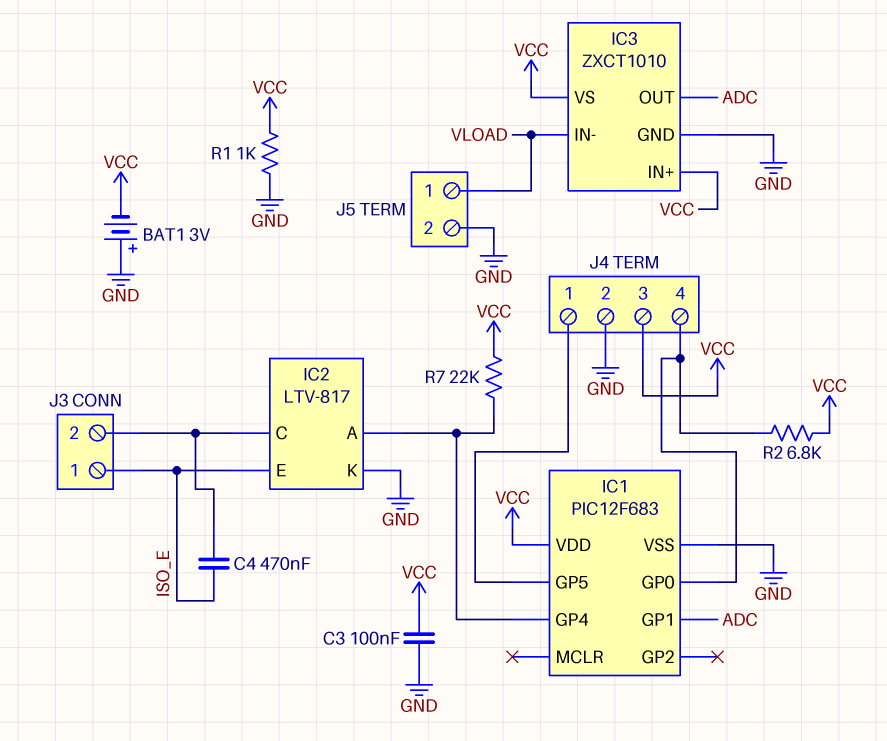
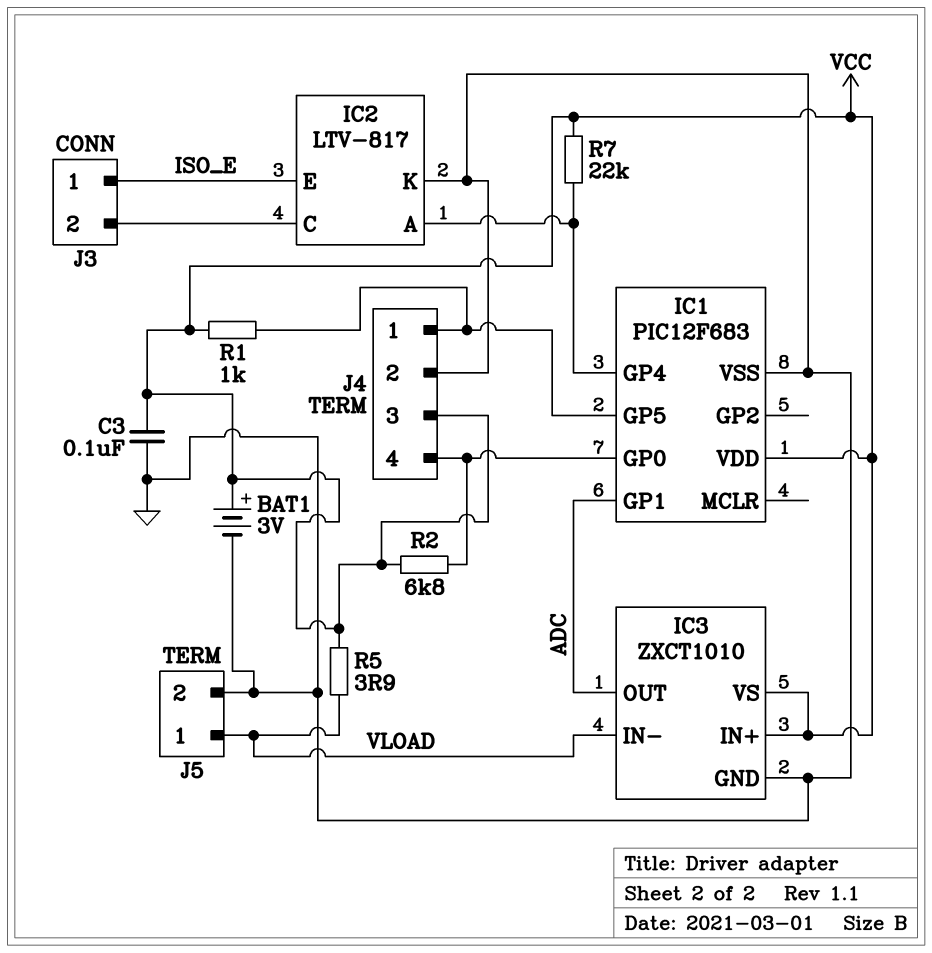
BAT1: 3V (plus GND, minus VCC) -> 3V (plus VCC, minus GND)
C4: 470nF (IC2/C, ISO_E) -> none
R1: 1k (GND, VCC) -> 1k (IC1/GP5, VCC)
R5: none -> 3.9 (VCC, VLOAD)

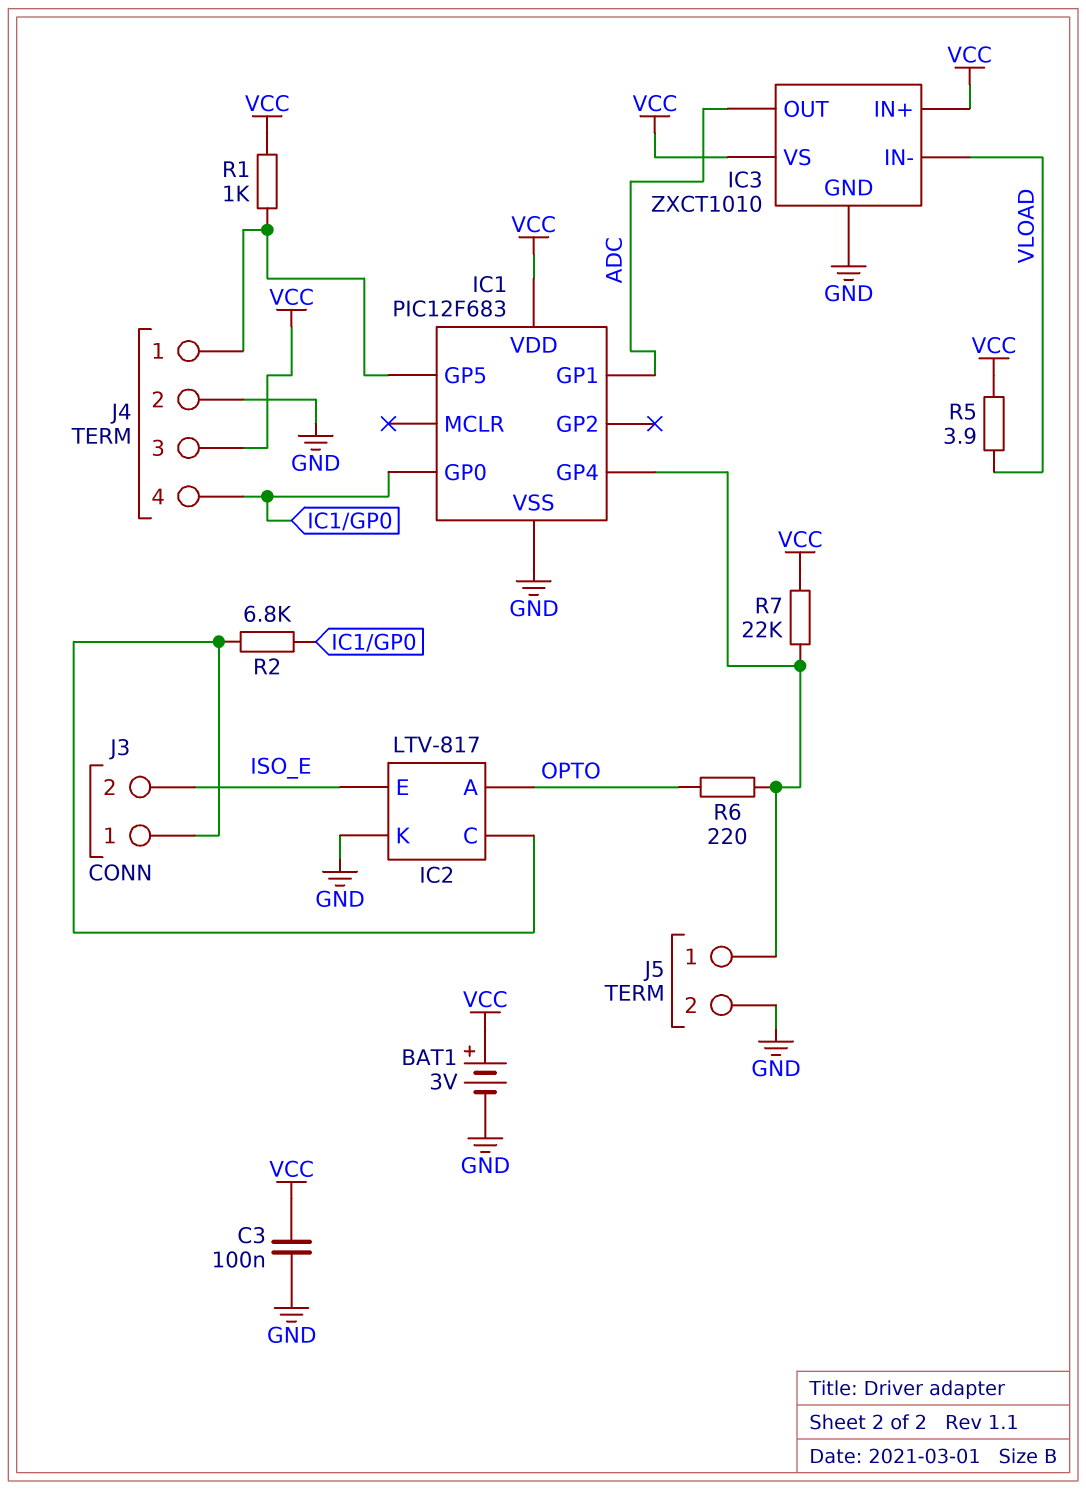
IC2 pin A: IC1/GP4 -> OPTO
J3 pin 1: ISO_E -> IC2/C
J3 pin 2: IC2/C -> ISO_E
J5 pin 1: VLOAD -> IC1/GP4
R2: 6.8k (IC1/GP0, VCC) -> 6.8k (IC1/GP0, IC2/C)
R6: none -> 220 (IC1/GP4, OPTO)

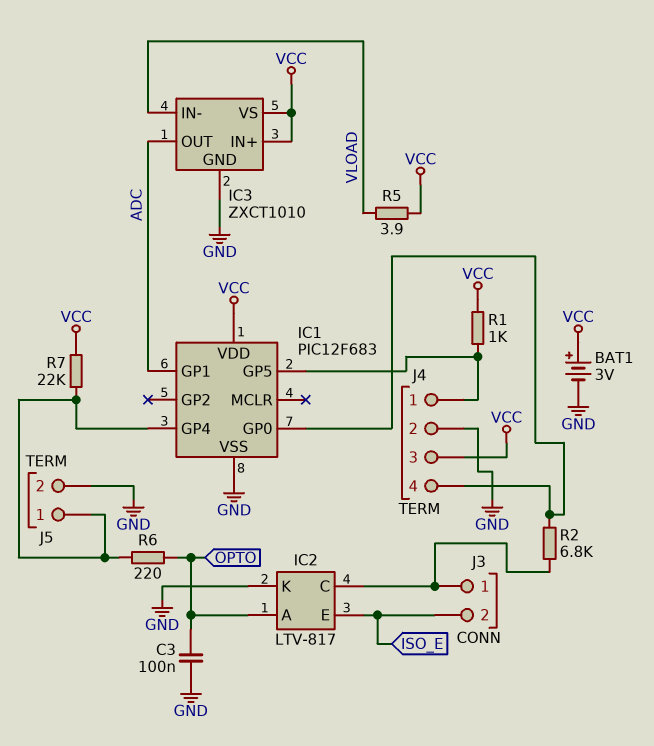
C3: 100nF (GND, VCC) -> 100nF (GND, OPTO)

